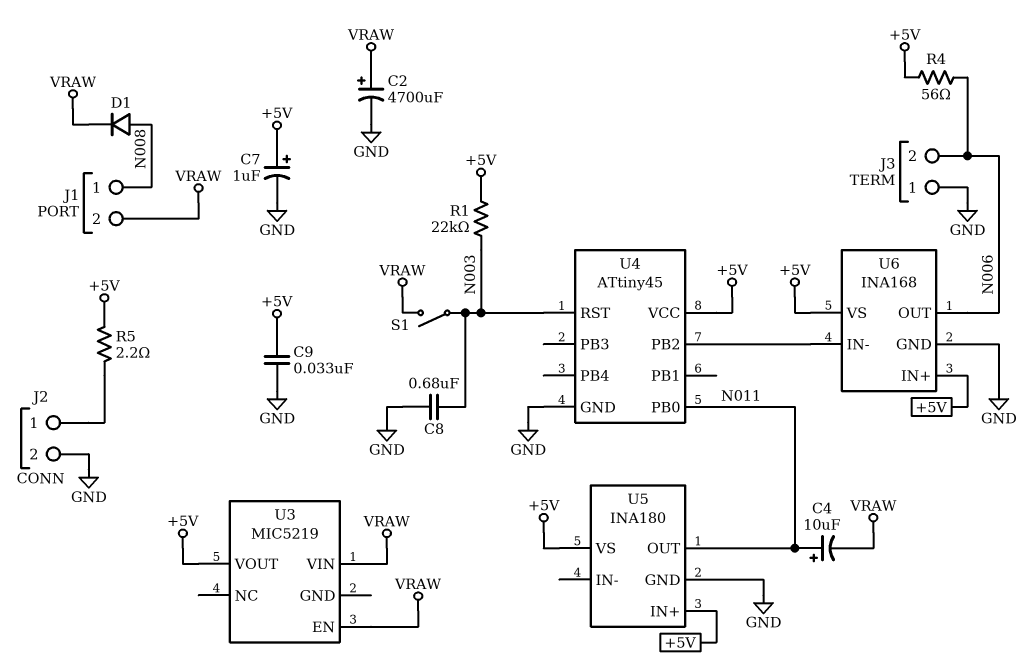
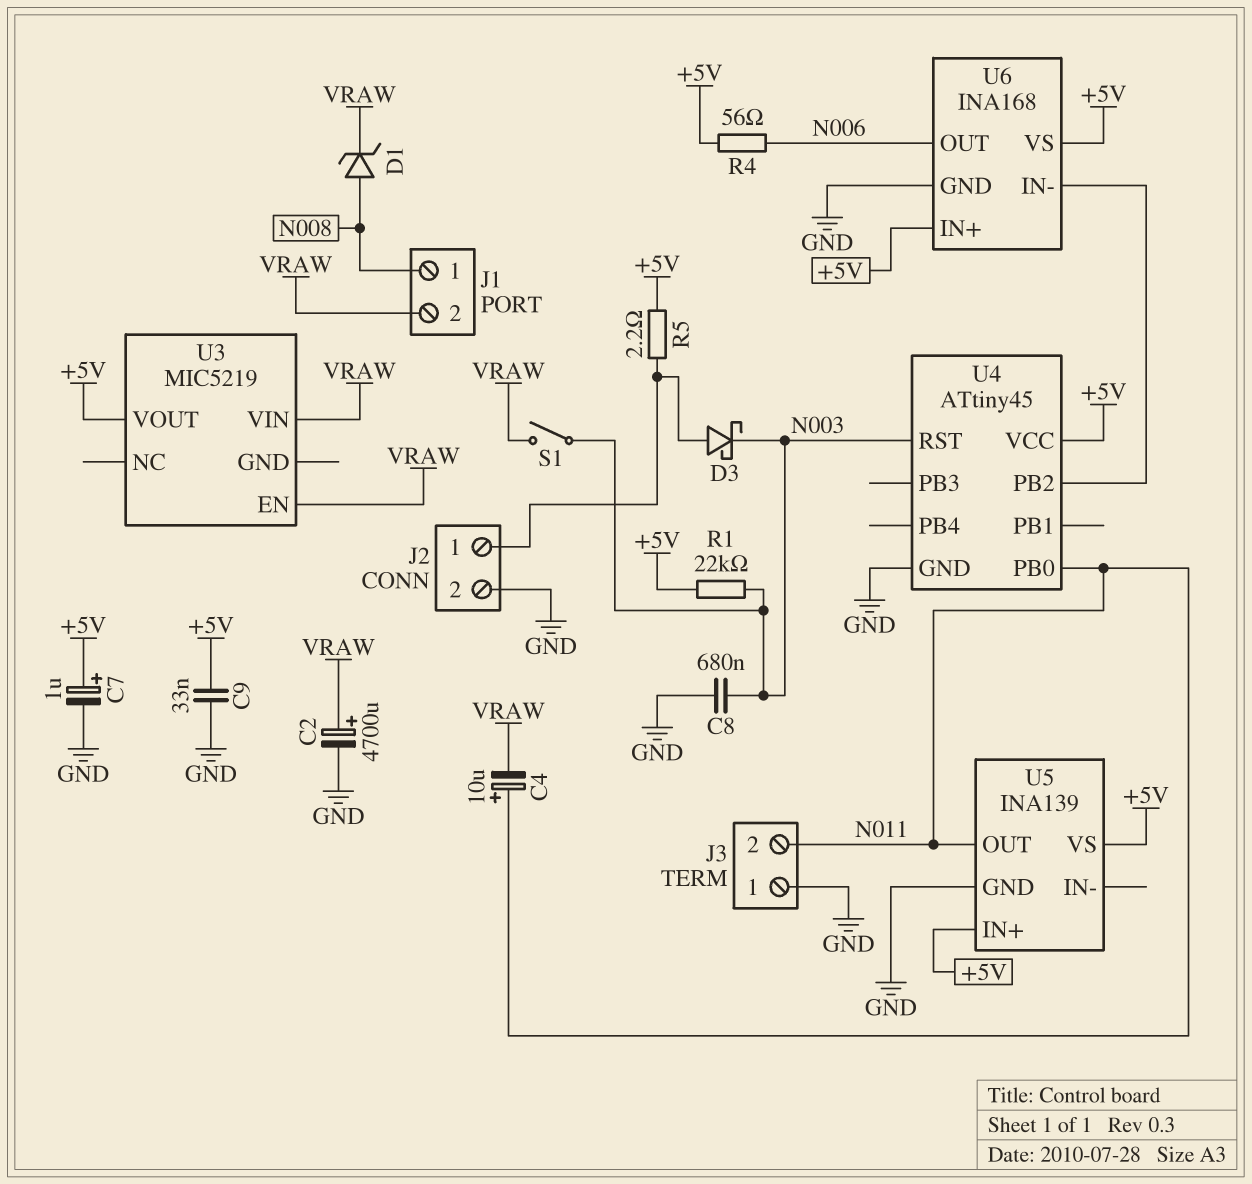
D1: diode (A N008, K VRAW) -> zener (A N008, K VRAW)
D3: none -> schottky (A J2/1, K N003)
J3 pin 2: N006 -> N011
U5: INA180 -> INA139

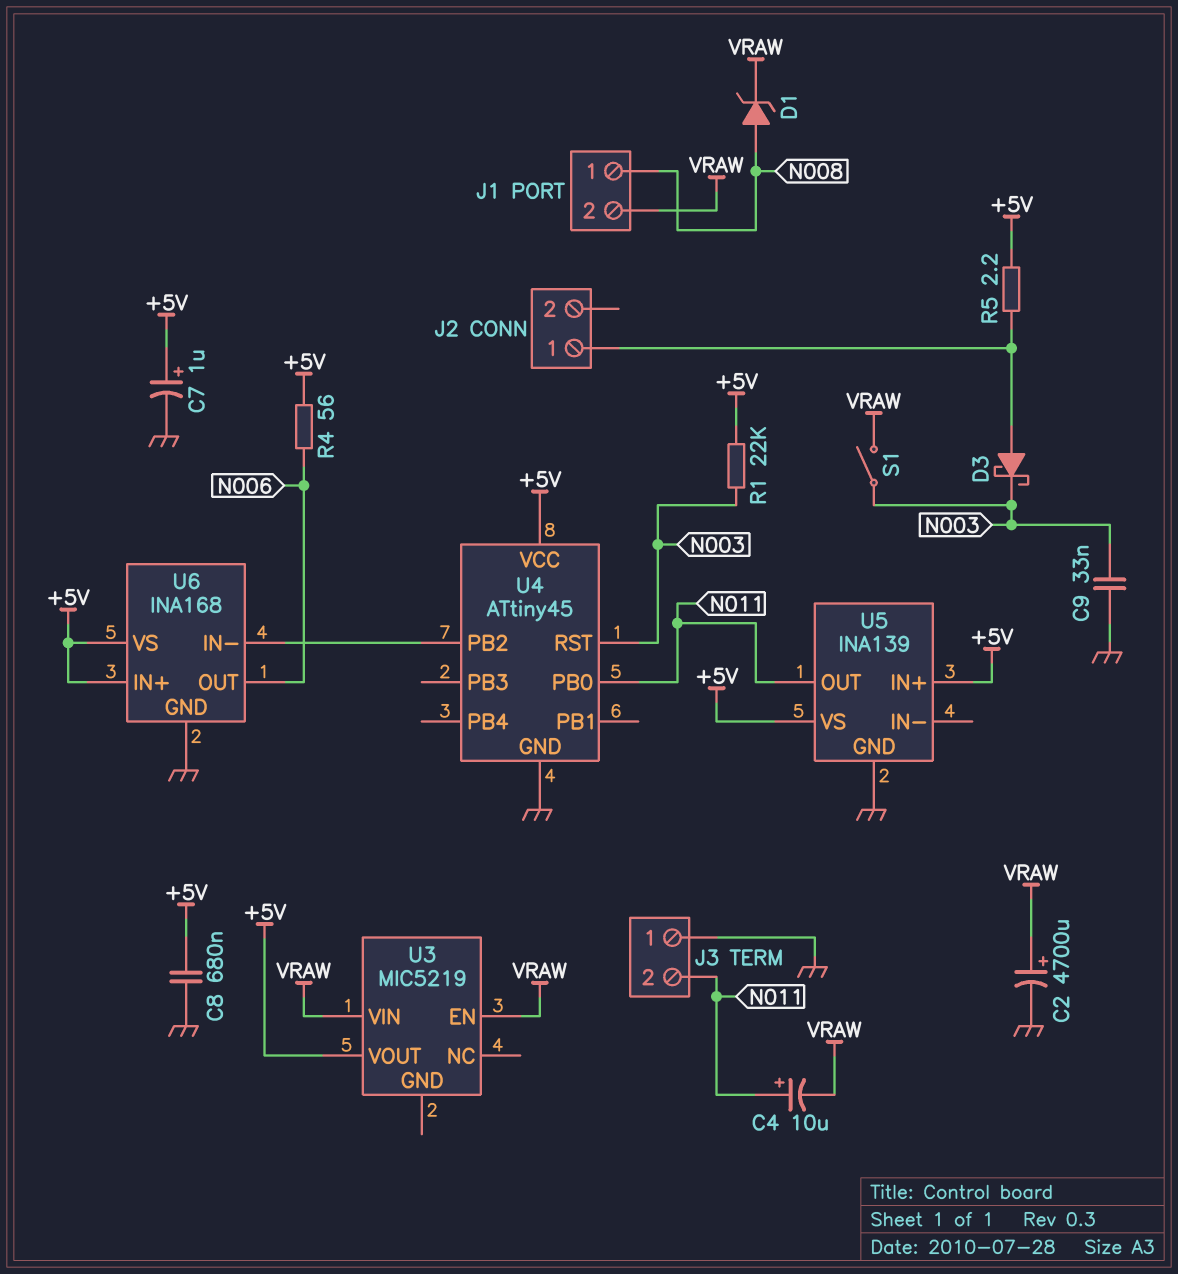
C8: 680nF (GND, N003) -> 680nF (+5V, GND)
C9: 33nF (+5V, GND) -> 33nF (GND, N003)
J2 pin 2: GND -> none

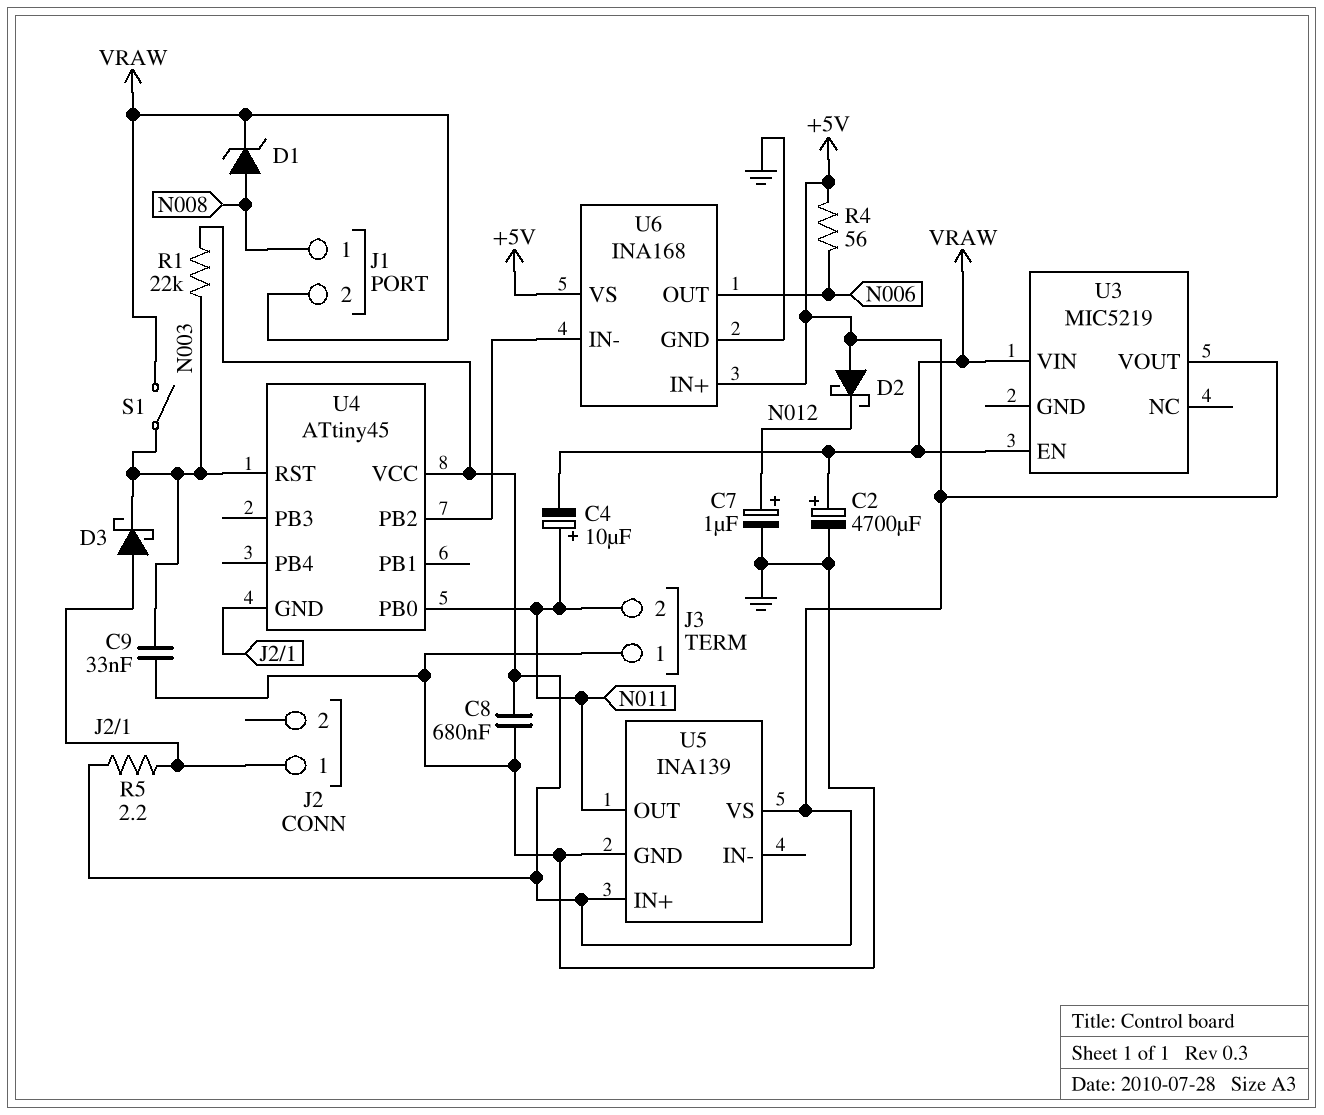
C7: 1uF (plus +5V, minus GND) -> 1uF (plus N012, minus GND)
D2: none -> schottky (A +5V, K N012)
U4 pin GND: GND -> J2/1

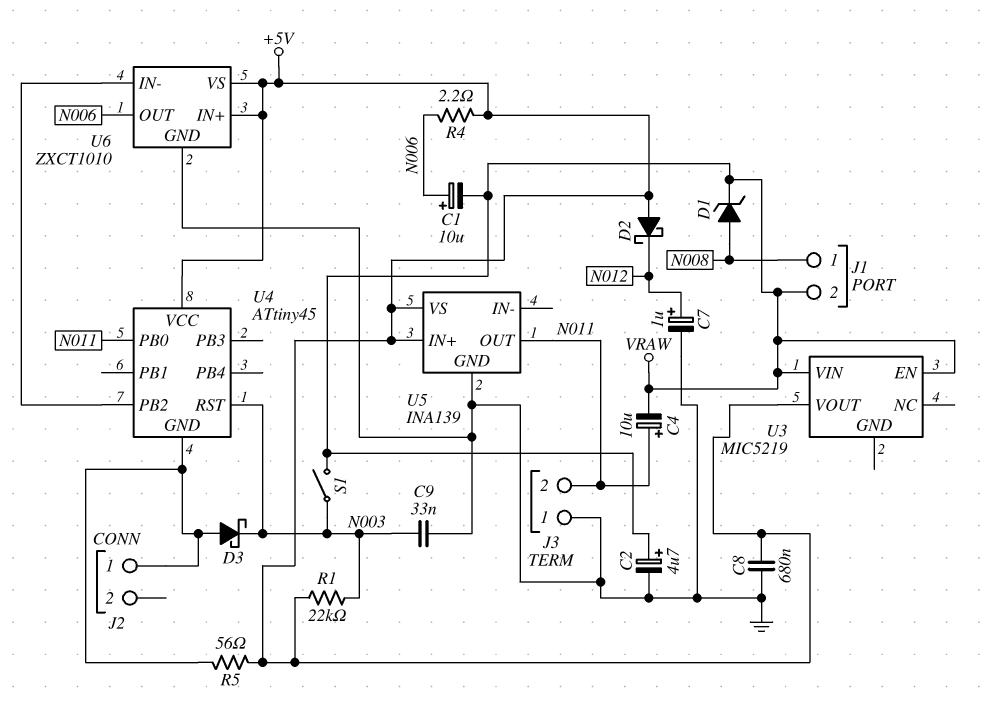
C1: none -> 10uF (plus N006, minus VRAW)
C2: 4700uF (plus VRAW, minus GND) -> 4.7uF (plus VRAW, minus GND)
R4: 56 (+5V, N006) -> 2.2 (+5V, N006)
R5: 2.2 (+5V, J2/1) -> 56 (+5V, J2/1)
U6: INA168 -> ZXCT1010

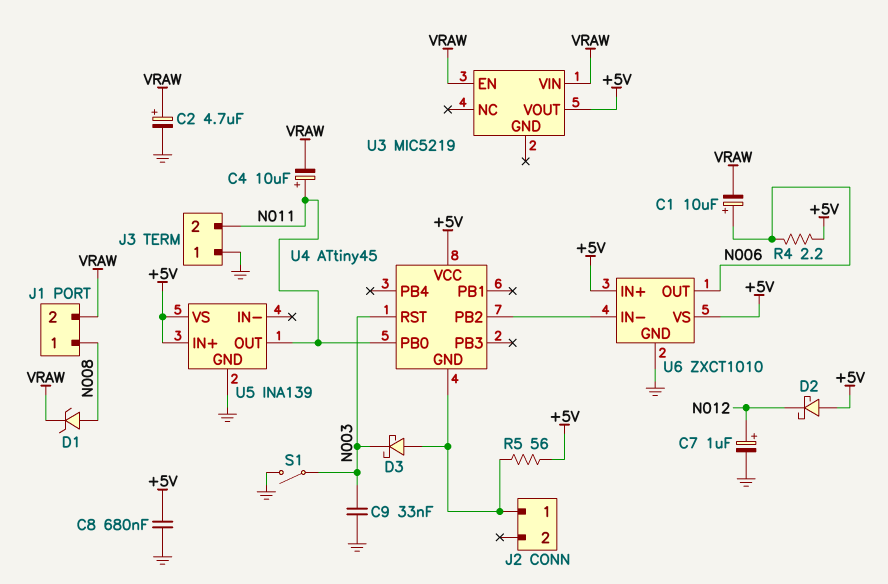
R1: 22k (+5V, N003) -> none
S1: switch (N003, VRAW) -> switch (GND, N003)

